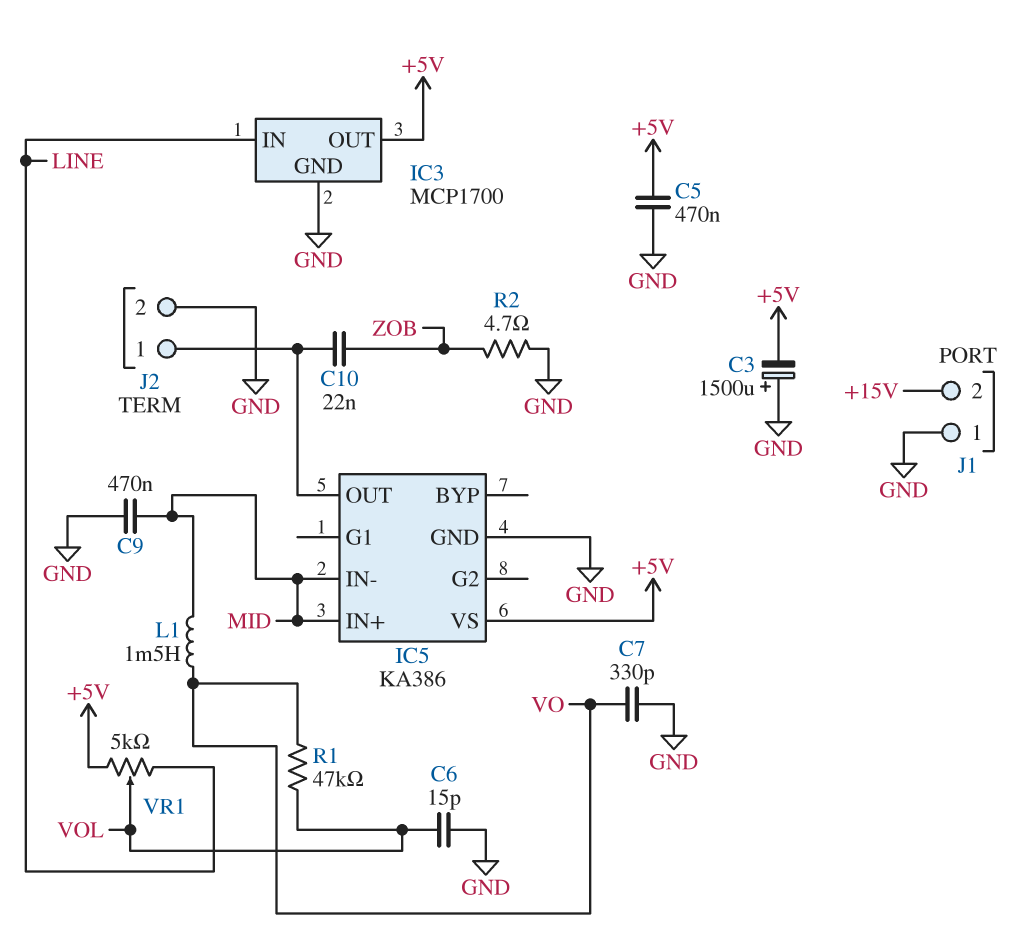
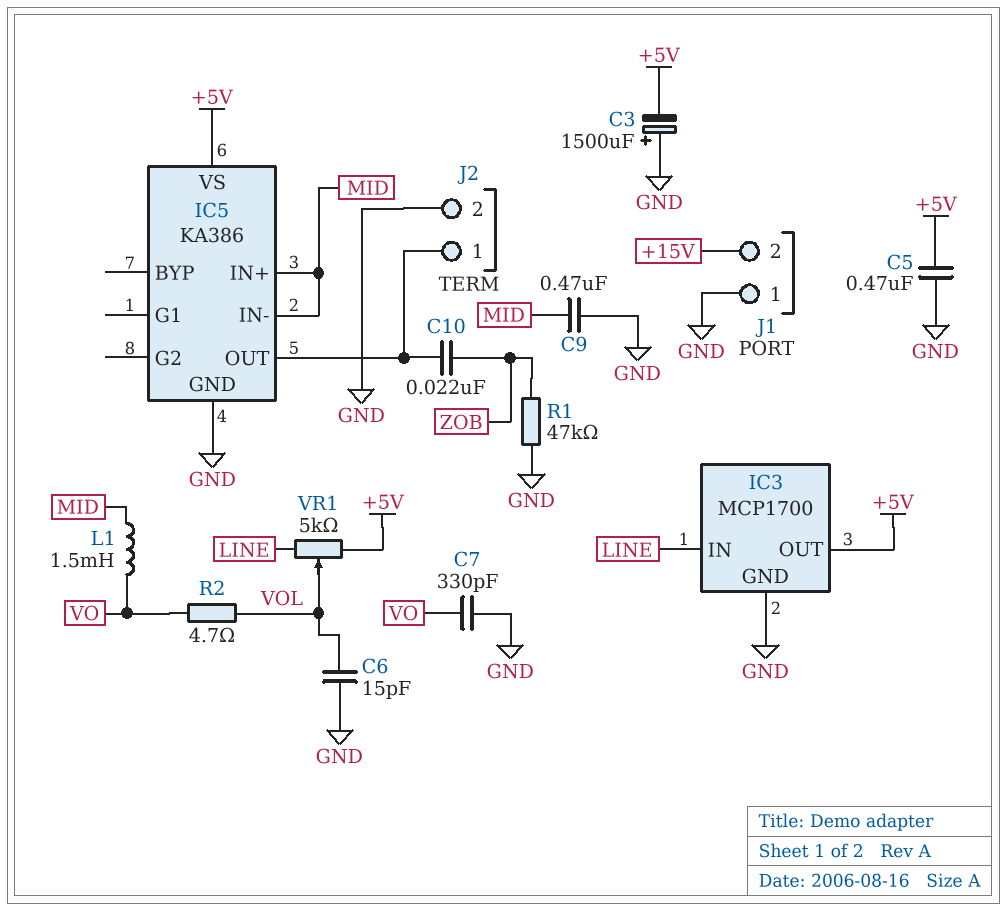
R1: 47k (VO, VOL) -> 47k (GND, ZOB)
R2: 4.7 (GND, ZOB) -> 4.7 (VO, VOL)

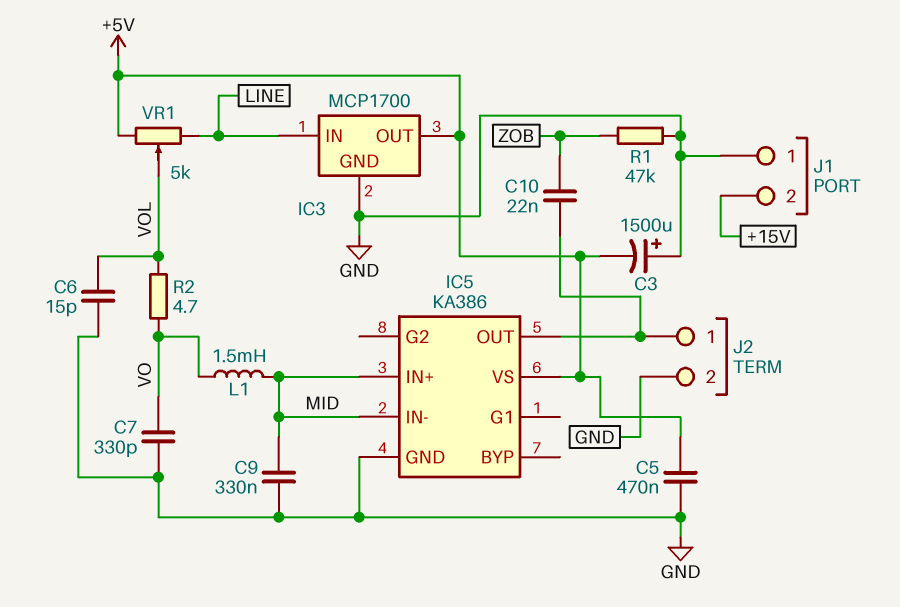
C9: 470nF (GND, MID) -> 330nF (GND, MID)

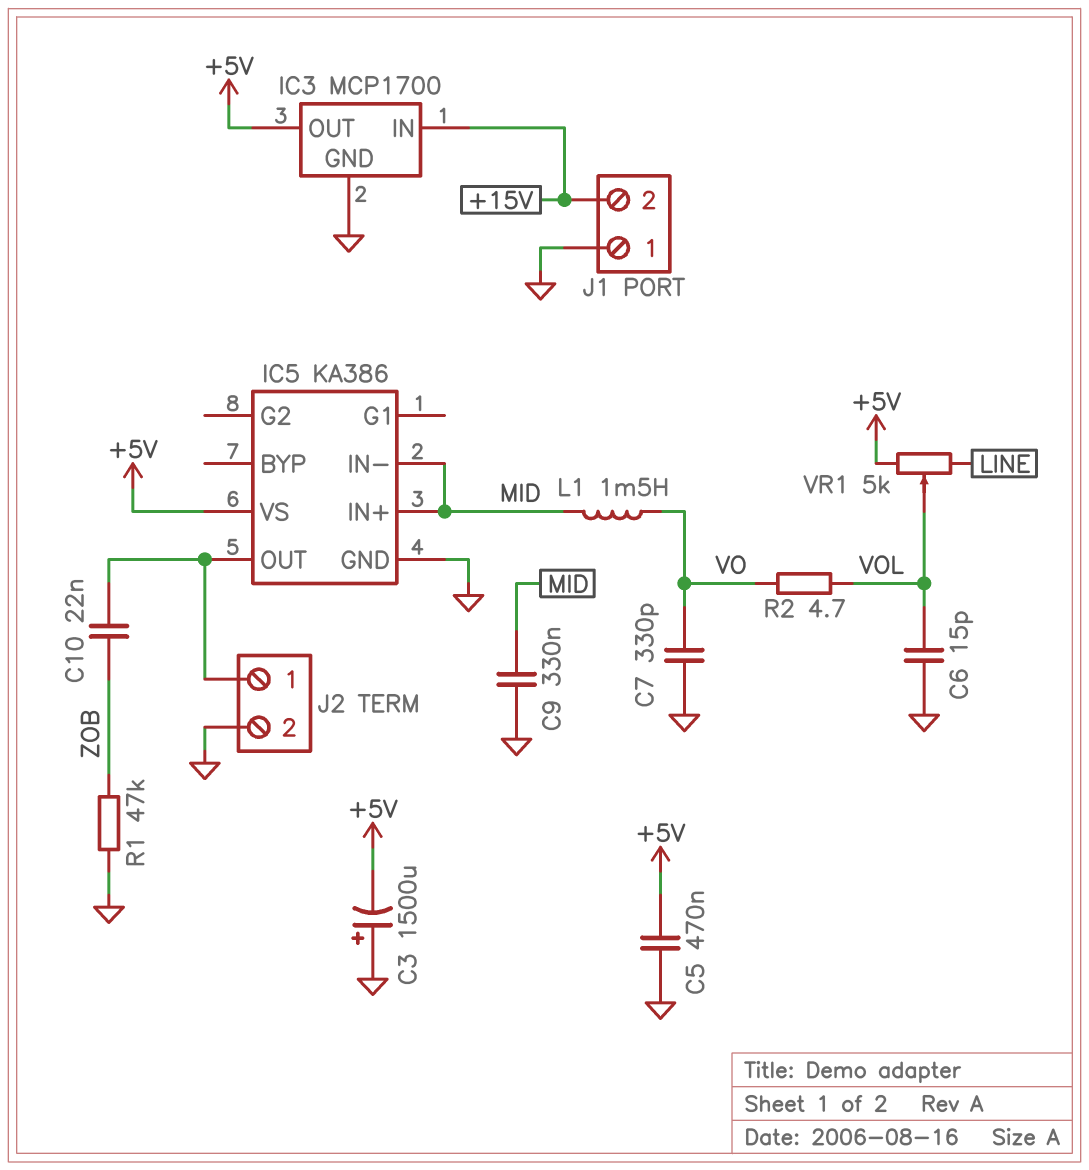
IC3 pin IN: LINE -> +15V

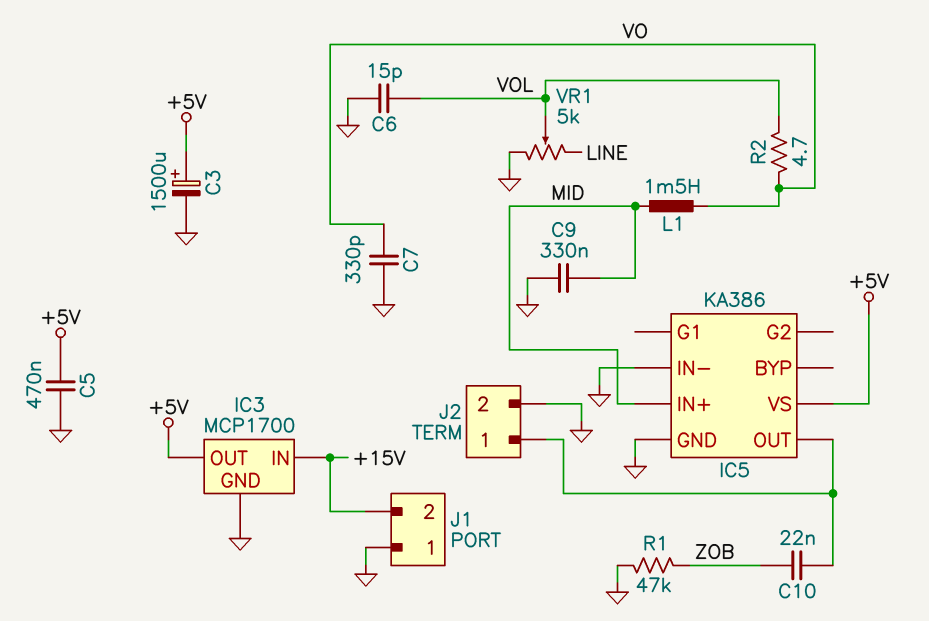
C3: 1500uF (plus GND, minus +5V) -> 1500uF (plus +5V, minus GND)
IC5 pin IN-: MID -> GND
VR1: 5k (+5V, LINE, wiper VOL) -> 5k (GND, LINE, wiper VOL)

